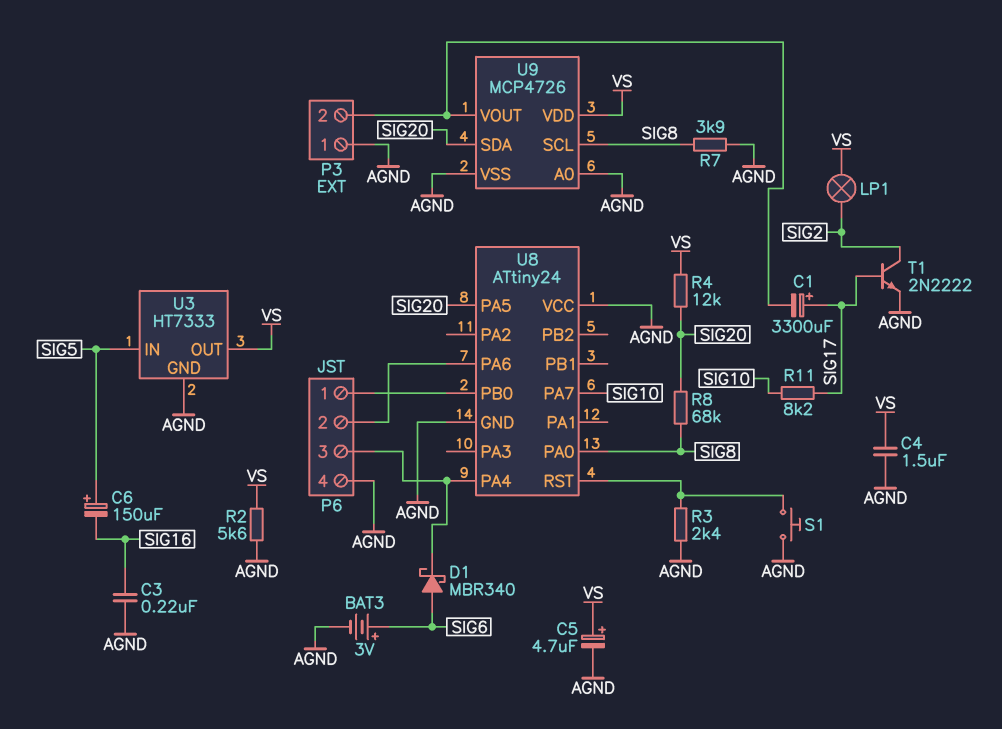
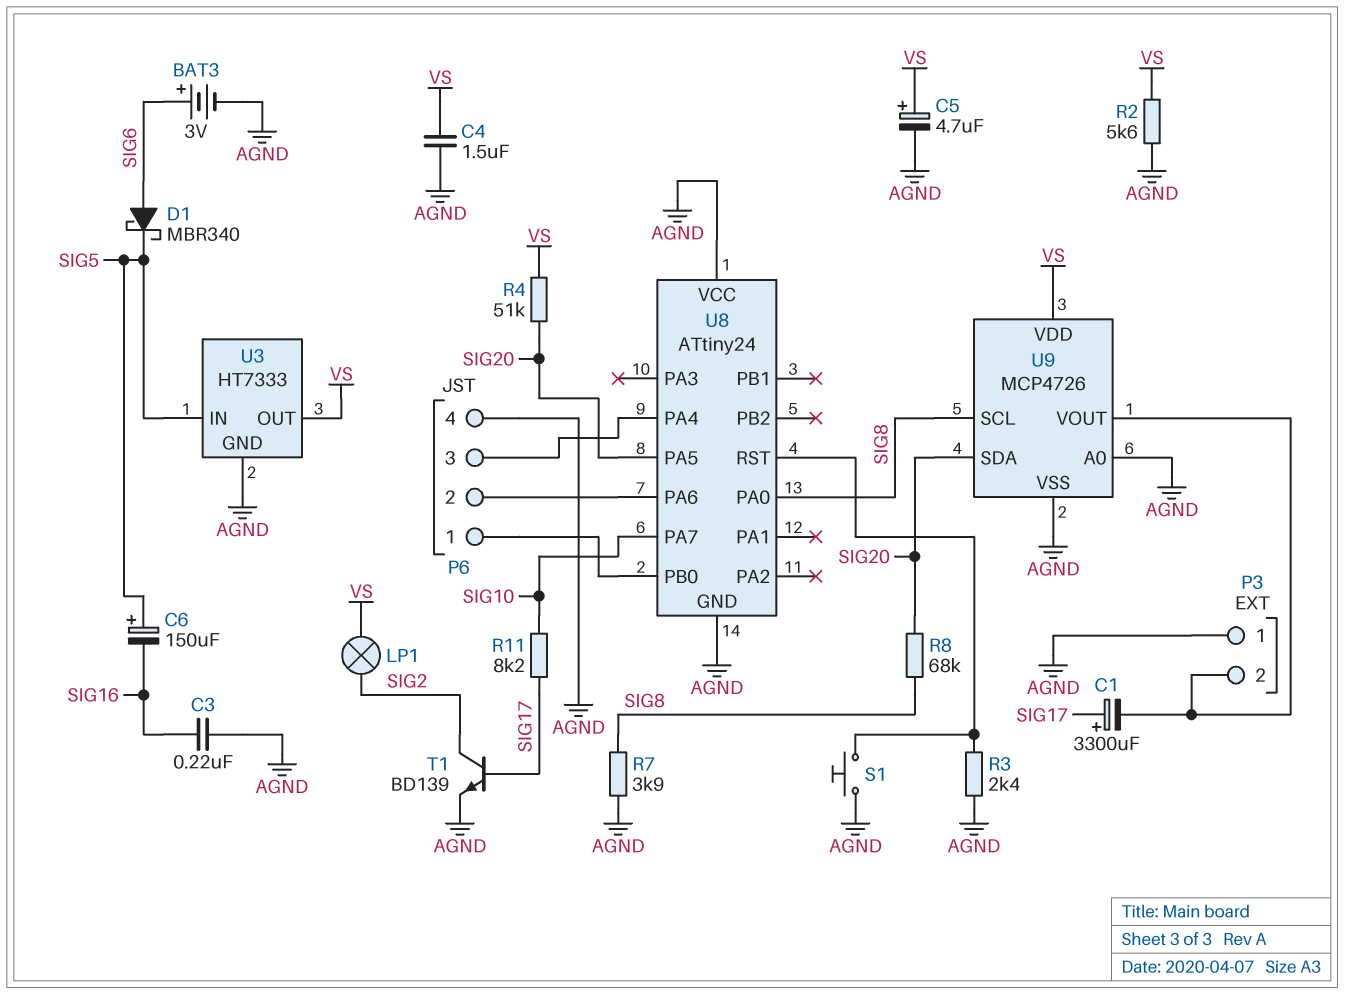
D1: schottky MBR340 (A SIG6, K P6/3) -> schottky MBR340 (A SIG6, K SIG5)
R4: 12k (SIG20, VS) -> 51k (SIG20, VS)
T1: NPN 2N2222 (B SIG17, C SIG2, E AGND) -> NPN BD139 (B SIG17, C SIG2, E AGND)

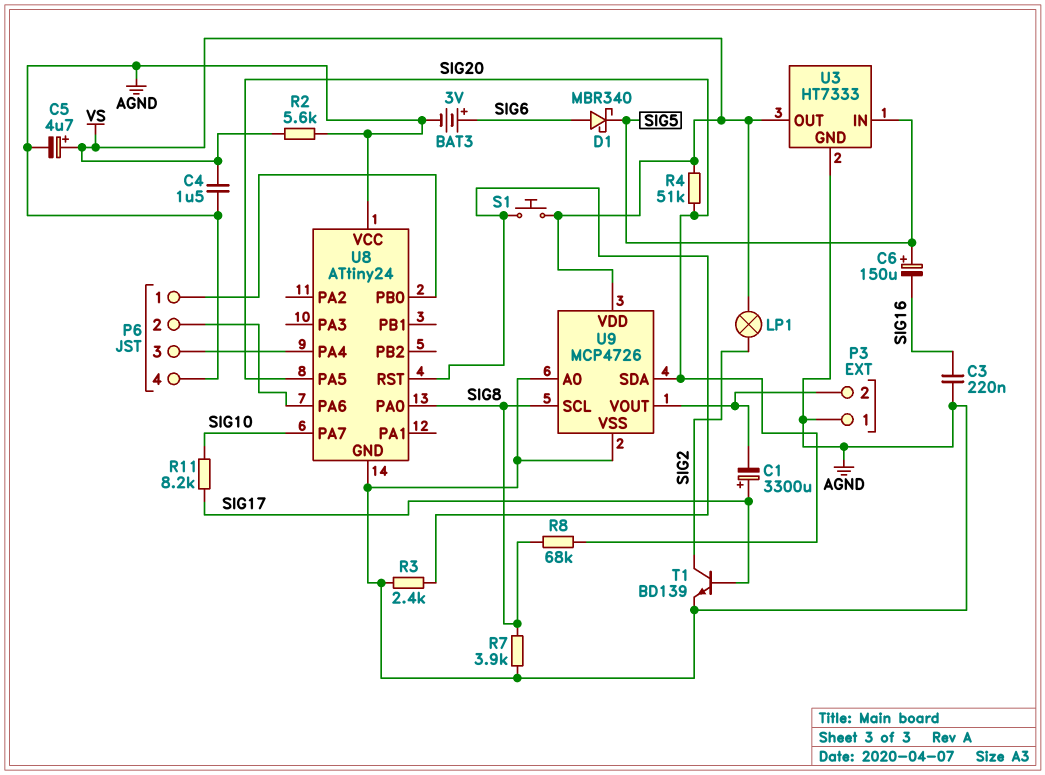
S1: button (AGND, U8/RST) -> button (U8/RST, VS)

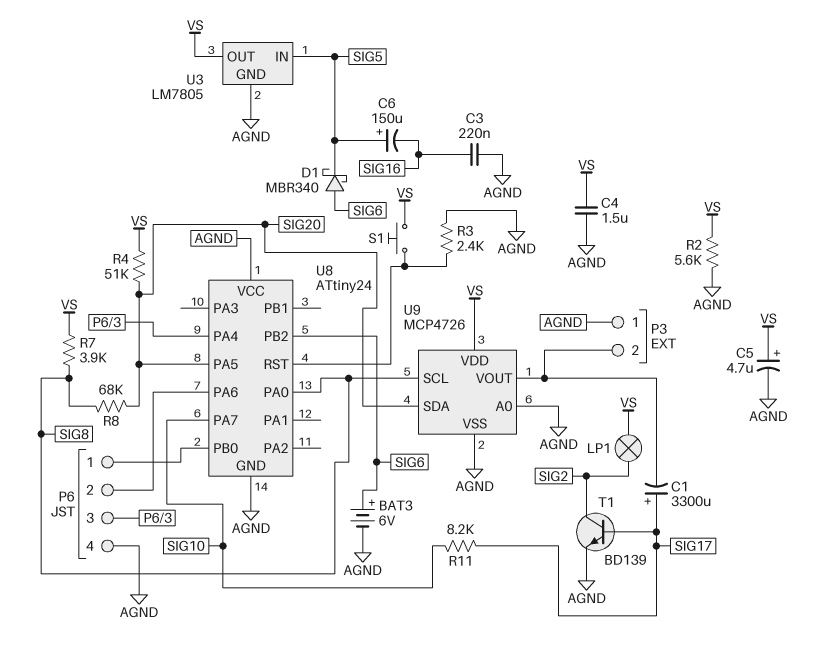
BAT3: 3V (plus SIG6, minus AGND) -> 6V (plus SIG6, minus AGND)
R7: 3.9k (AGND, SIG8) -> 3.9k (SIG8, VS)
U3: HT7333 -> LM7805
U8 pin PB2: none -> SIG6

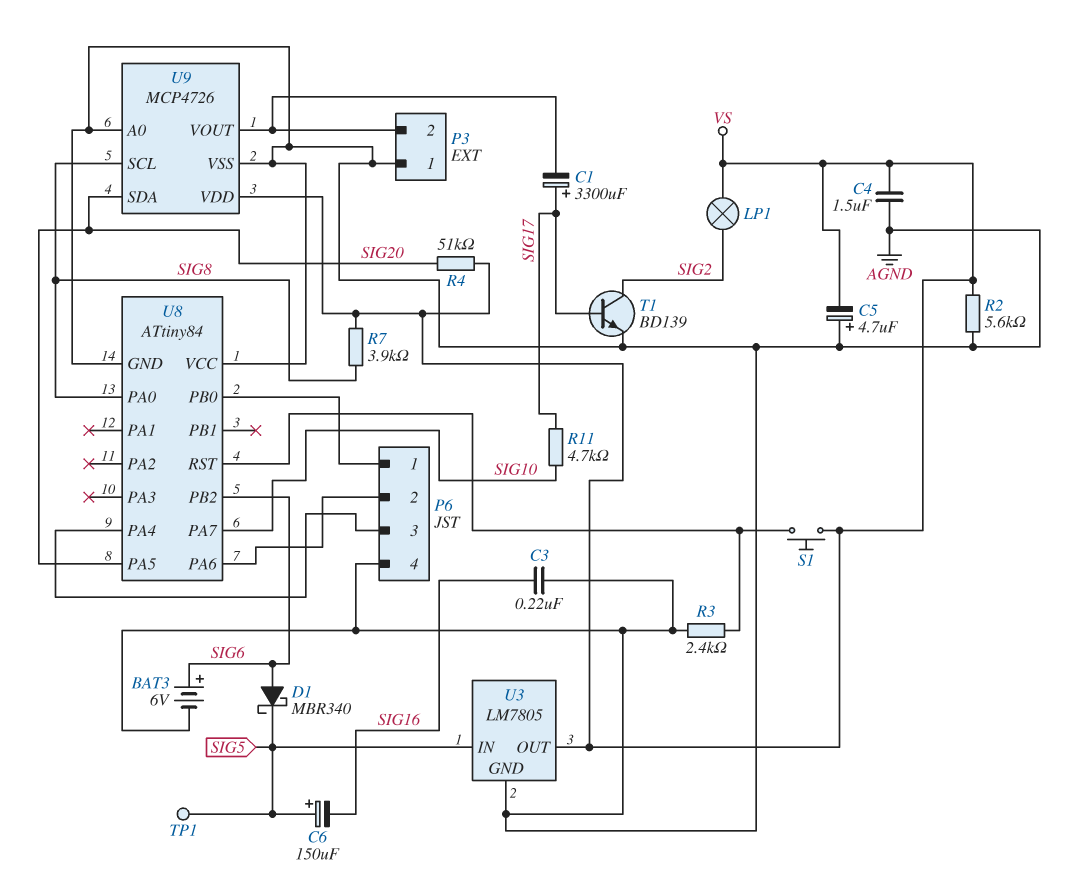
C5: 4.7uF (plus VS, minus AGND) -> 4.7uF (plus AGND, minus VS)
R8: 68k (SIG8, SIG20) -> none
R11: 8.2k (SIG10, SIG17) -> 4.7k (SIG10, SIG17)
TP1: none -> test point (SIG5)
U8: ATtiny24 -> ATtiny84

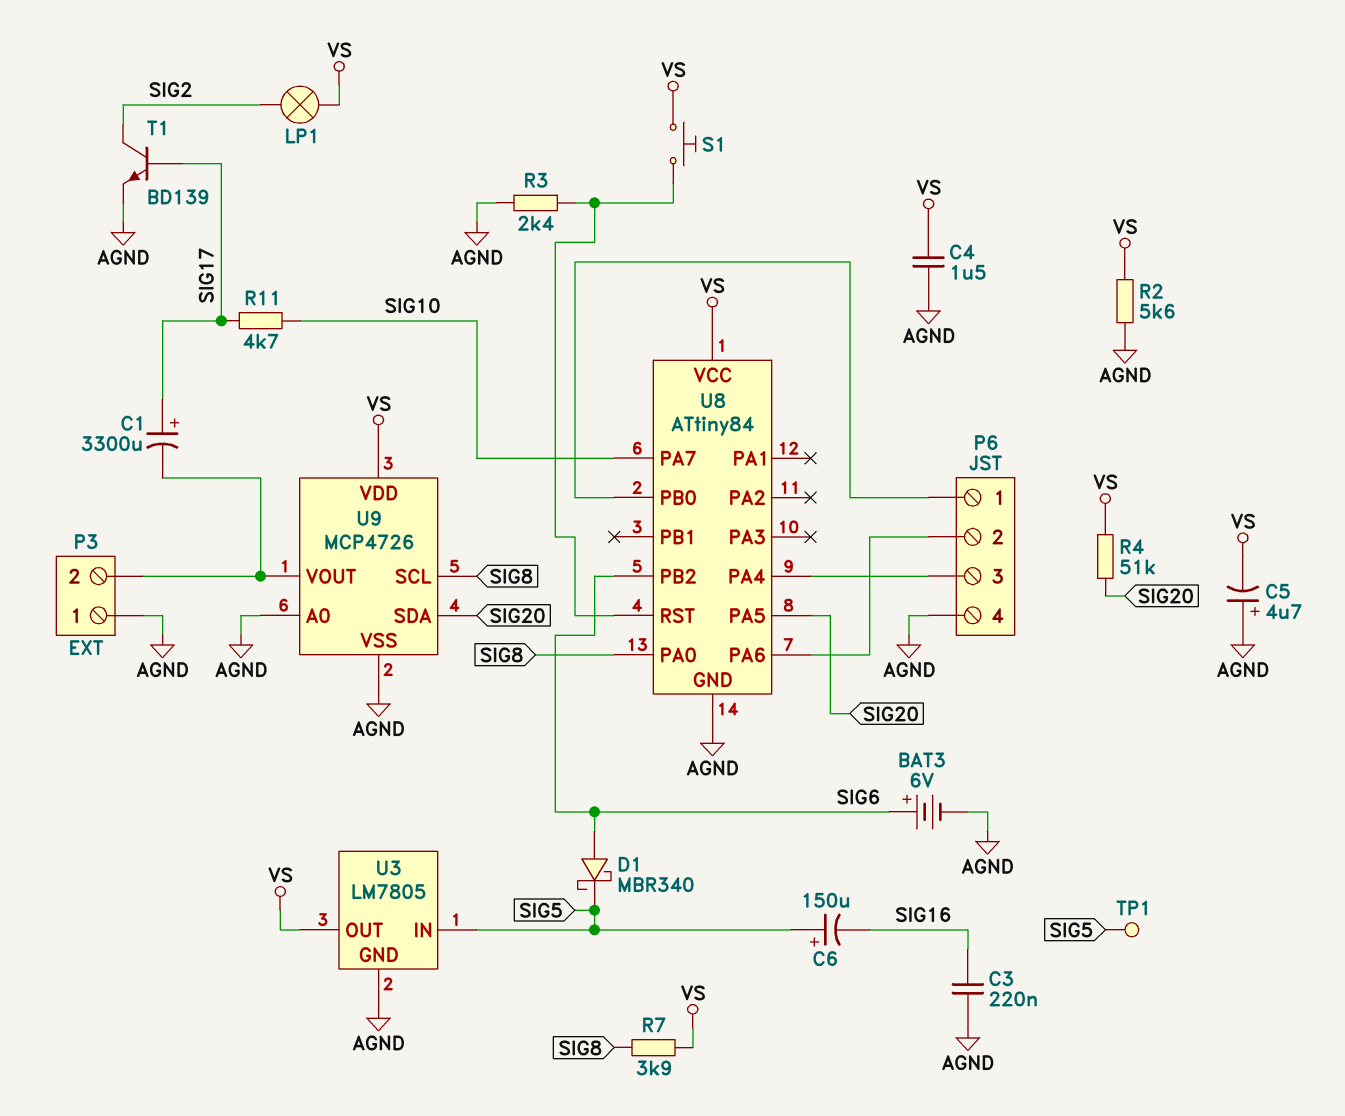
U8 pin VCC: AGND -> VS

